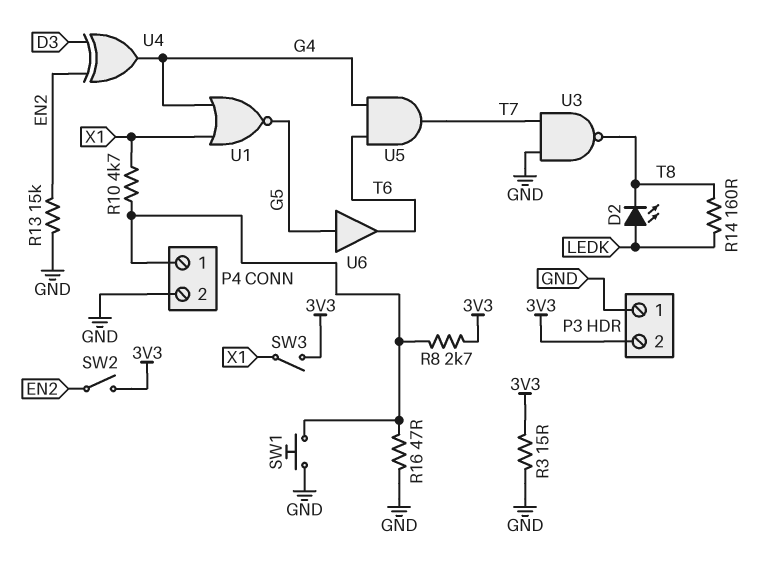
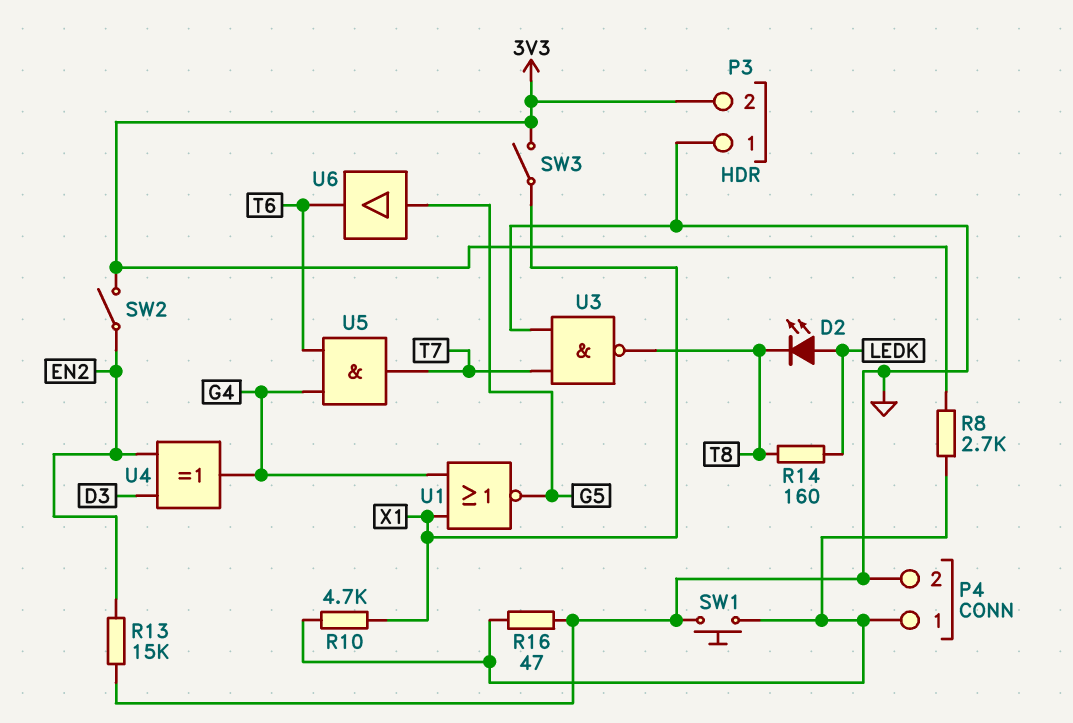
R3: 15 (3V3, GND) -> none

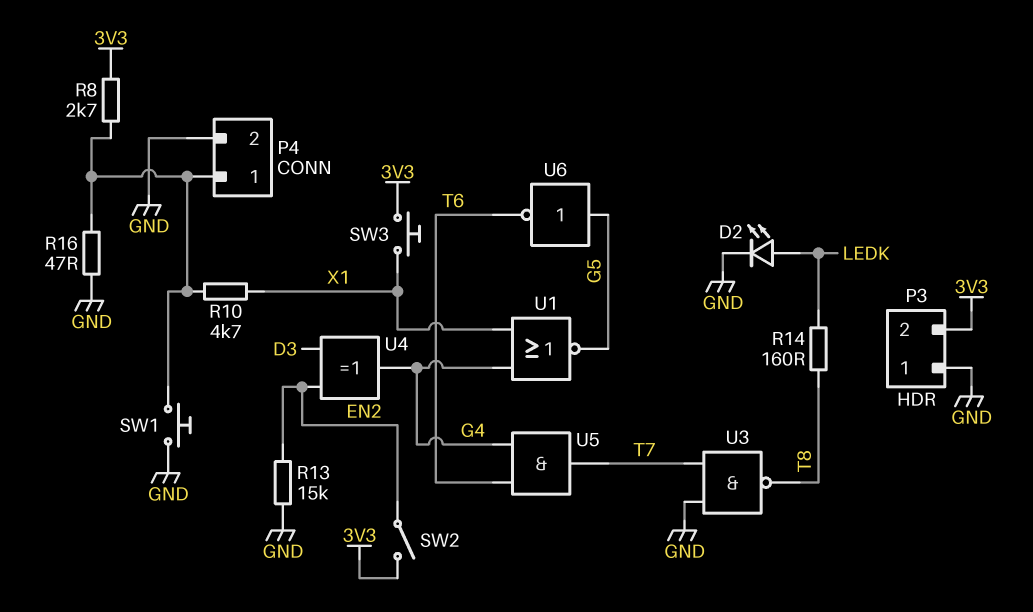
D2: LED (A LEDK, K T8) -> LED (A LEDK, K GND)
SW3: switch (3V3, X1) -> button (3V3, X1)
U6: buffer (in G5, out T6) -> NOT (in G5, out T6)

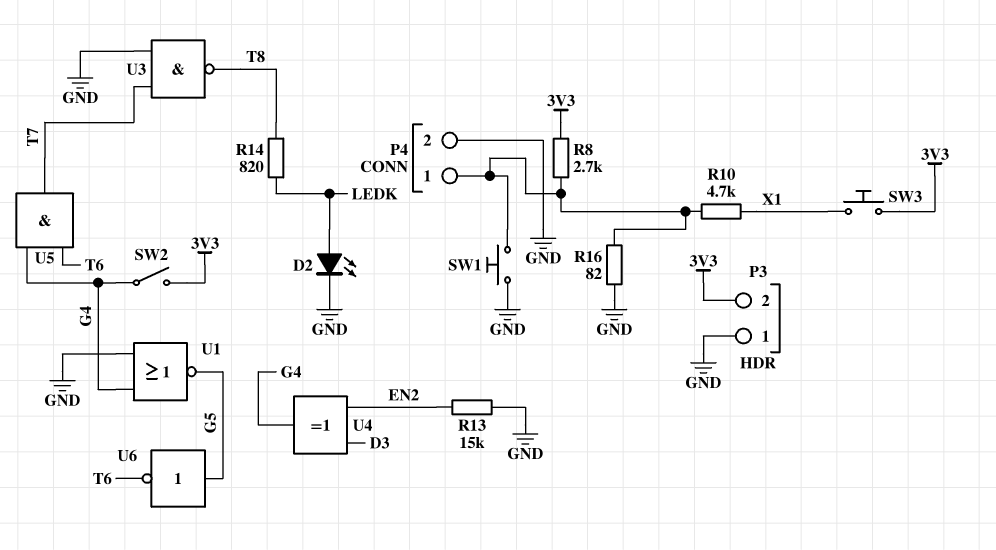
R14: 160 (LEDK, T8) -> 820 (LEDK, T8)
R16: 47 (GND, P4/1) -> 82 (GND, P4/1)
SW2: switch (3V3, EN2) -> switch (3V3, G4)
U1: NOR (in G4, in X1, out G5) -> NOR (in G4, in GND, out G5)

